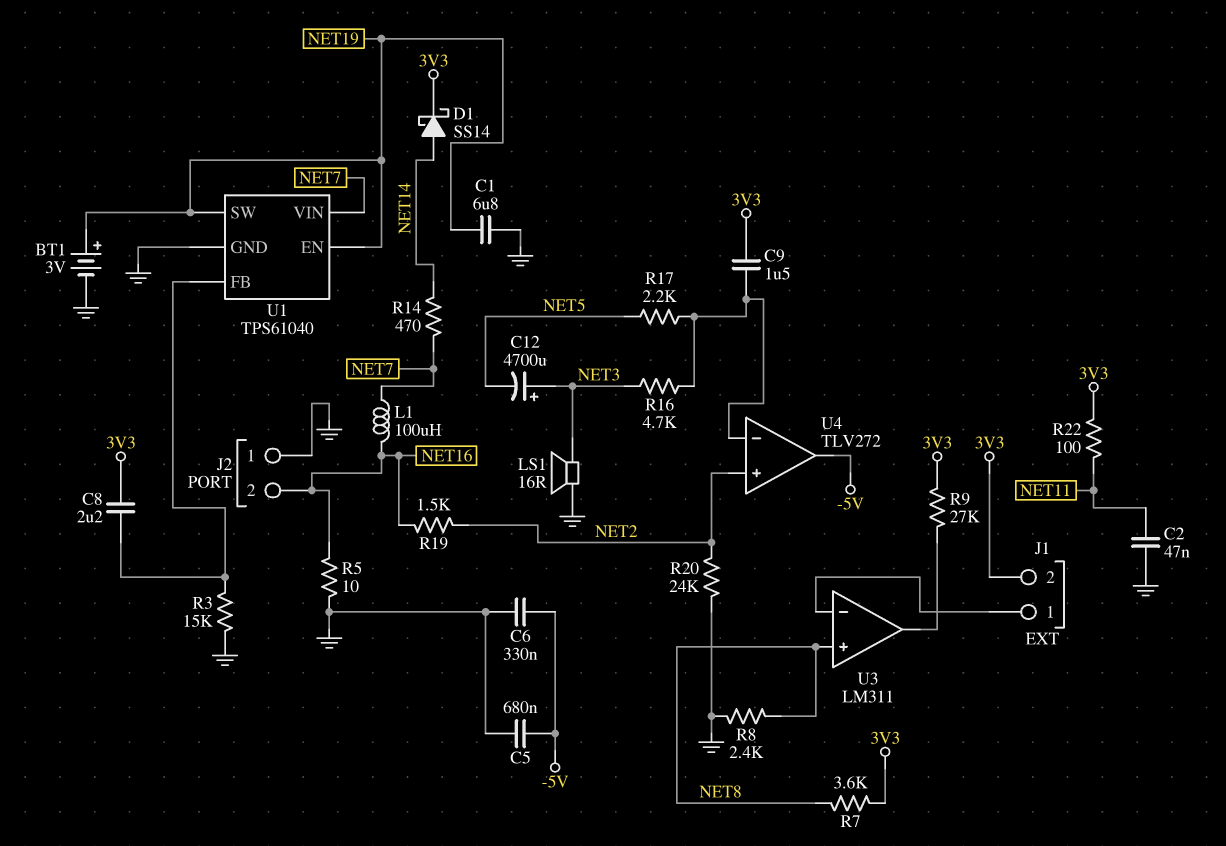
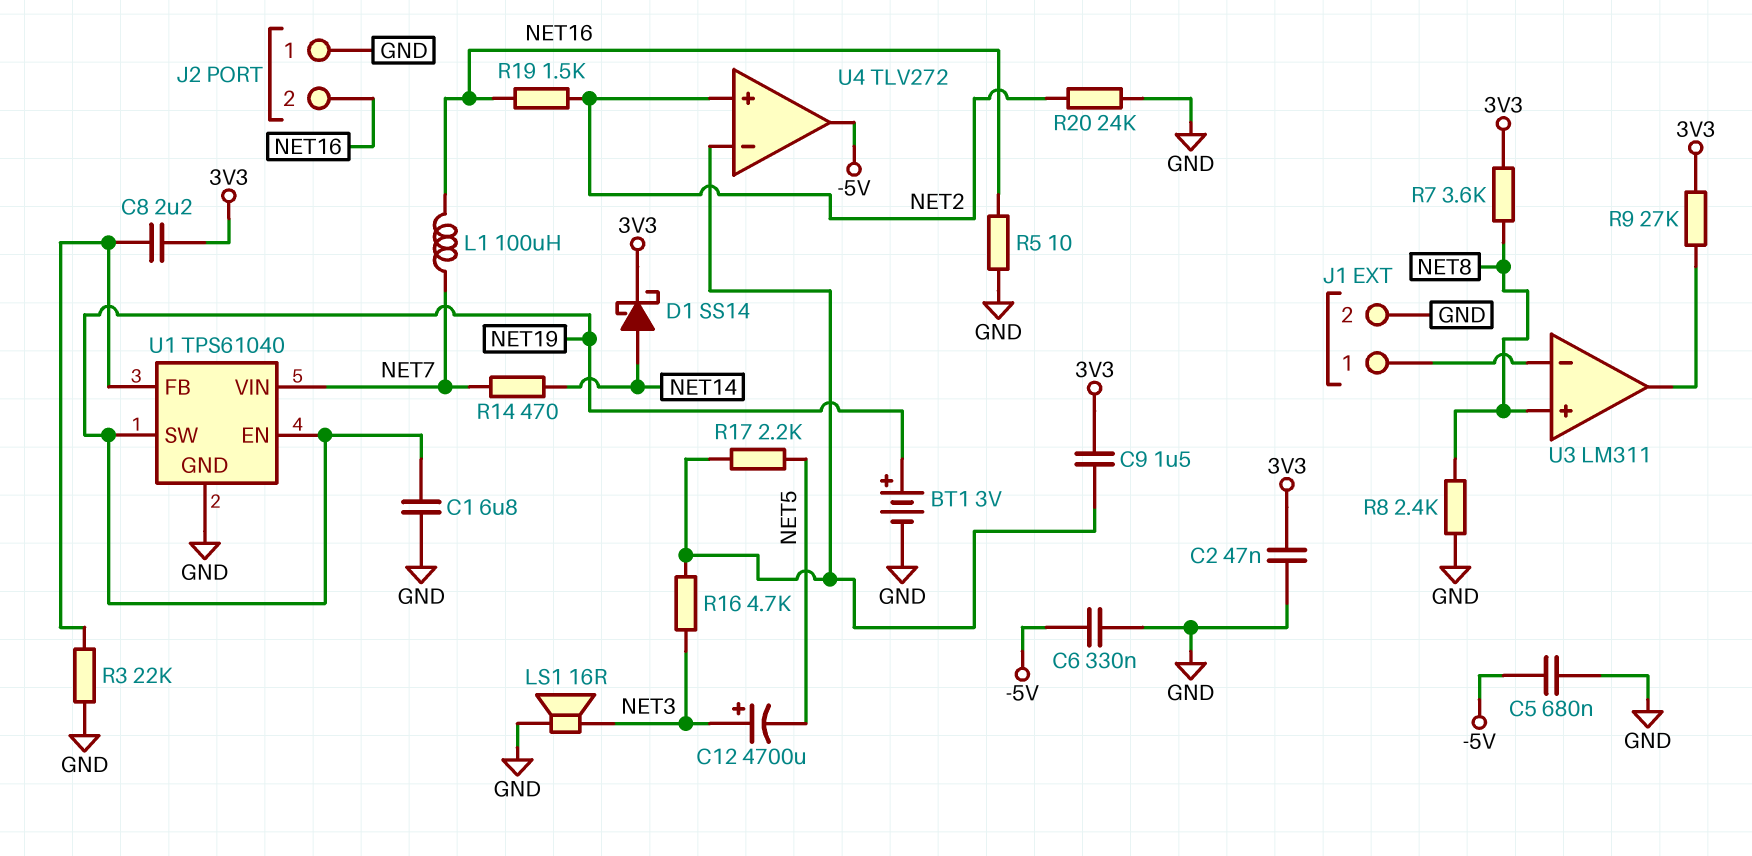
C2: 47nF (GND, NET11) -> 47nF (3V3, GND)
J1 pin 2: 3V3 -> GND
R3: 15k (GND, U1/FB) -> 22k (GND, U1/FB)
R22: 100 (3V3, NET11) -> none

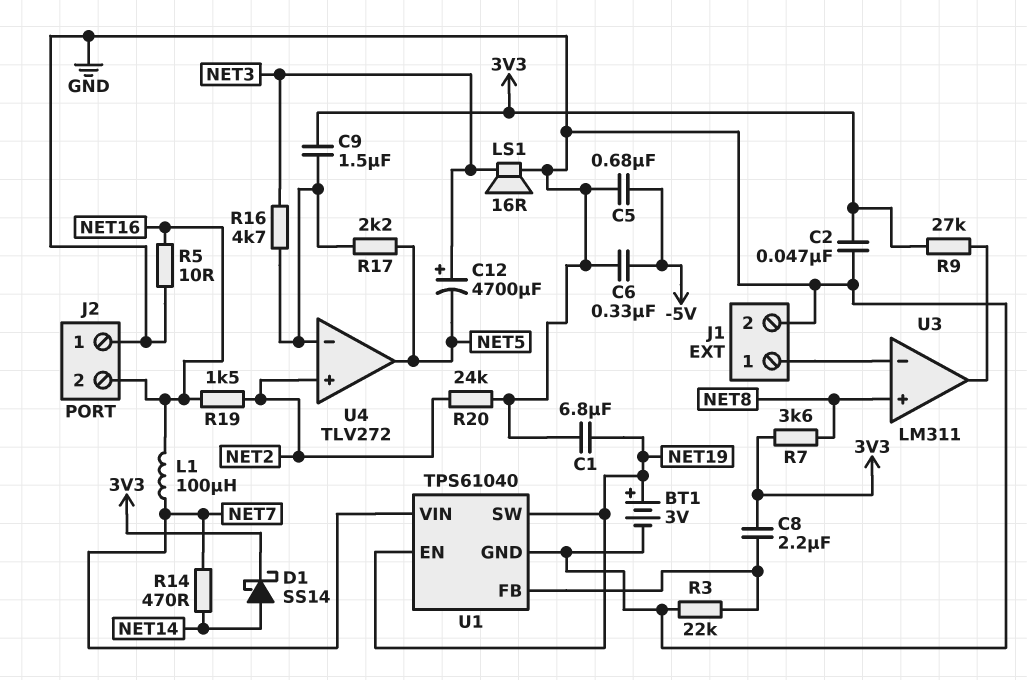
R8: 2.4k (GND, NET8) -> none
U4 pin out: -5V -> NET5

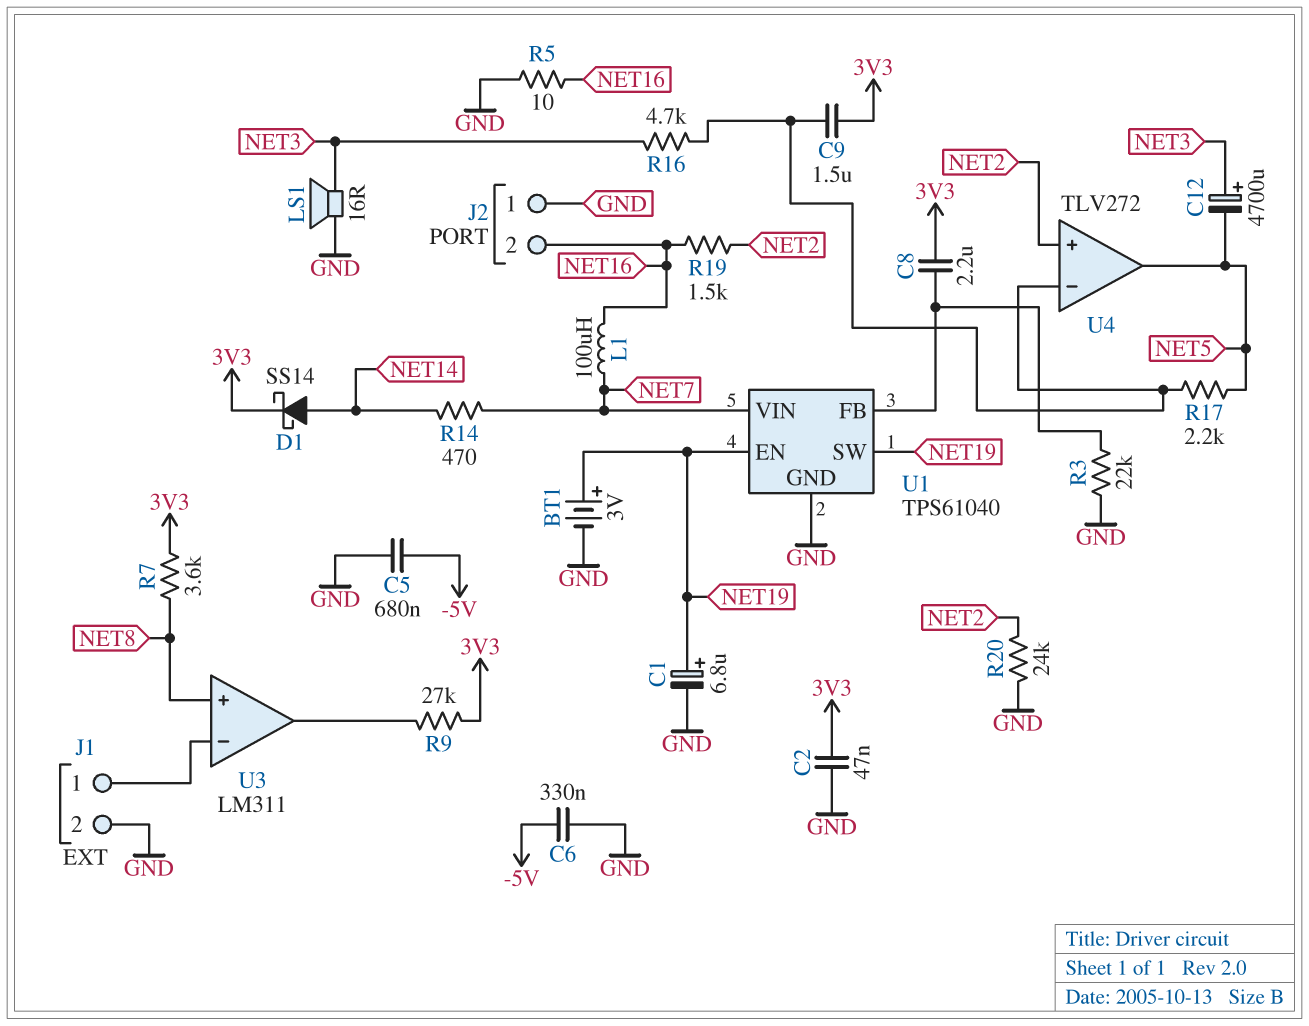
C1: 6.8uF (GND, NET19) -> 6.8uF (plus NET19, minus GND)

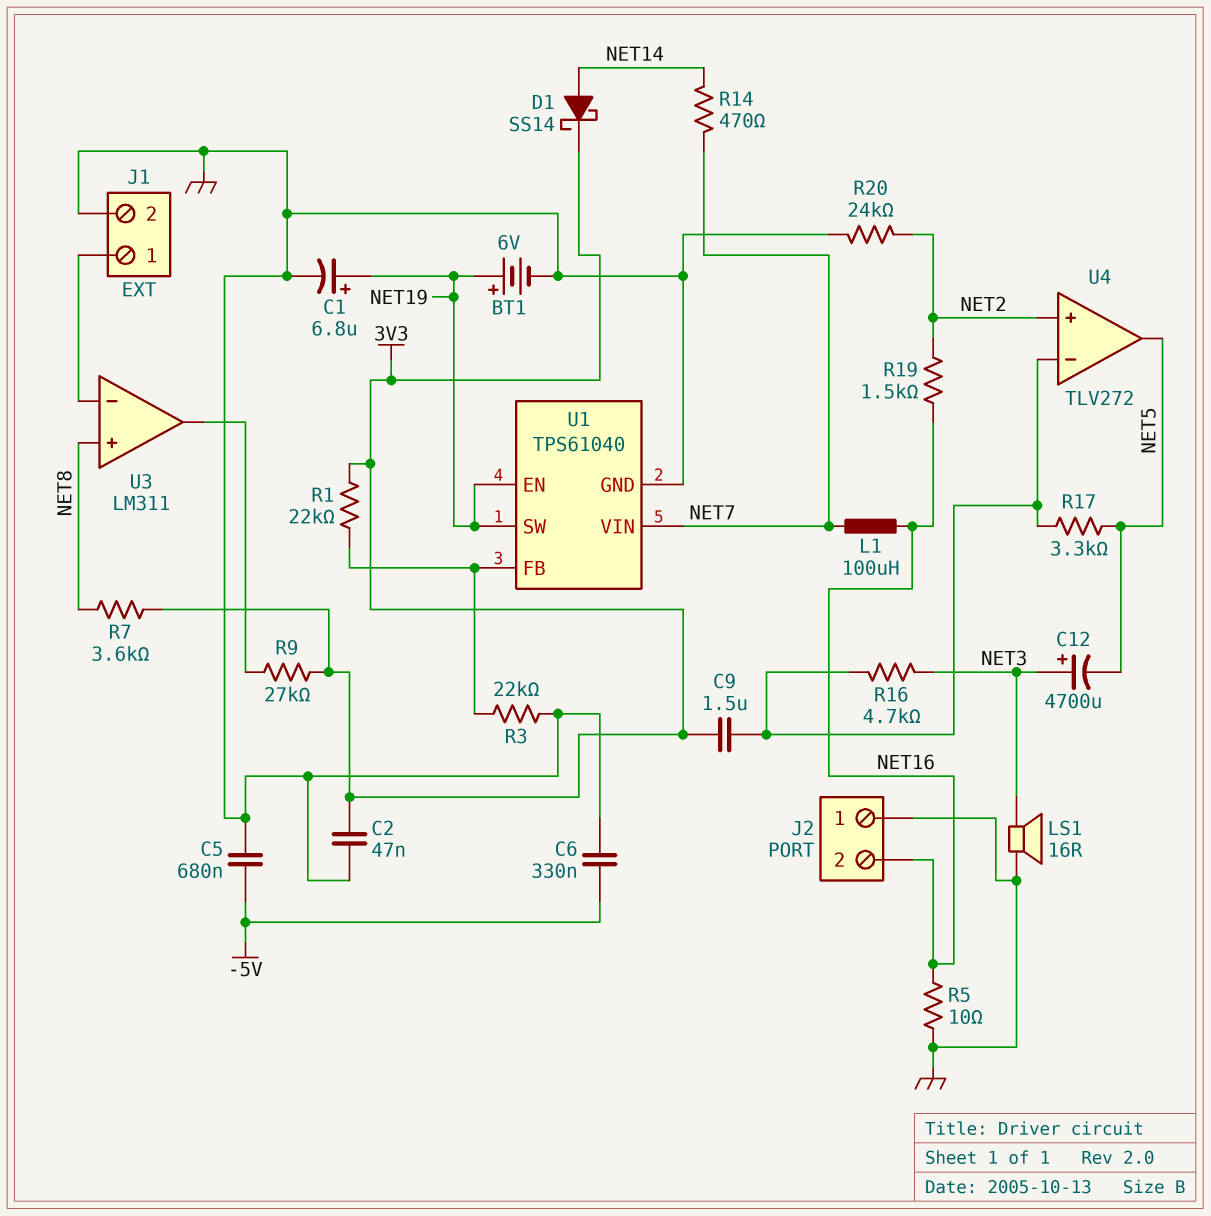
BT1: 3V (plus NET19, minus GND) -> 6V (plus NET19, minus GND)
C8: 2.2uF (3V3, U1/FB) -> none
R1: none -> 22k (3V3, U1/FB)
R17: 2.2k (NET5, U4/in-) -> 3.3k (NET5, U4/in-)

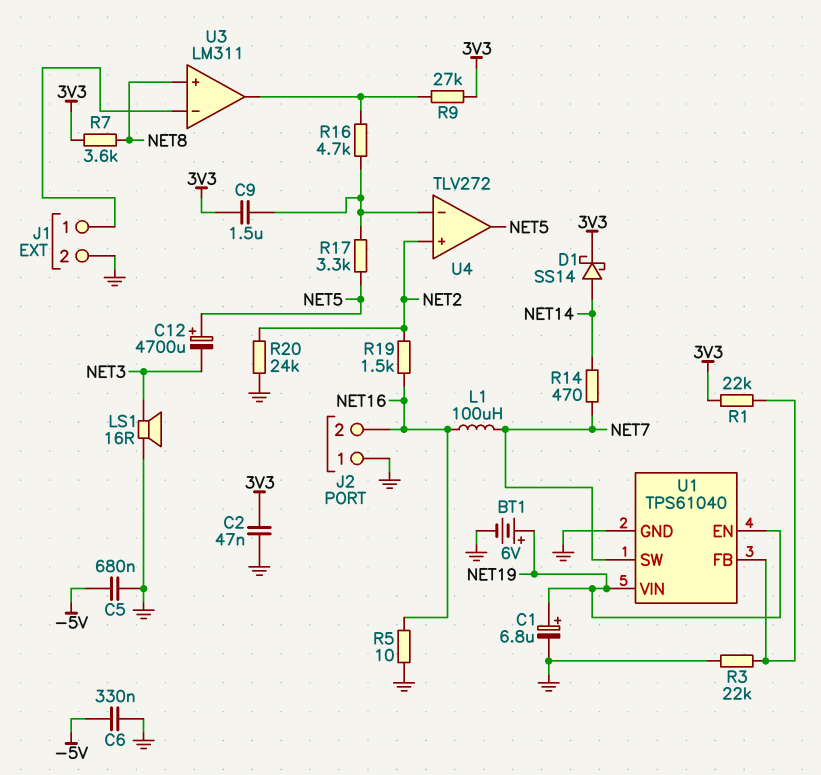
C12: 4700uF (plus NET3, minus NET5) -> 4700uF (plus NET5, minus NET3)
R16: 4.7k (NET3, U4/in-) -> 4.7k (U3/out, U4/in-)
U1 pin SW: NET19 -> NET7
U1 pin VIN: NET7 -> NET19

